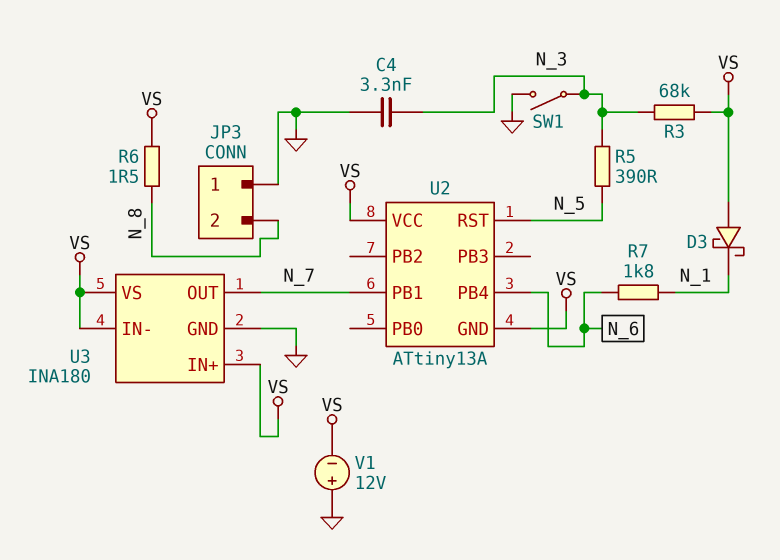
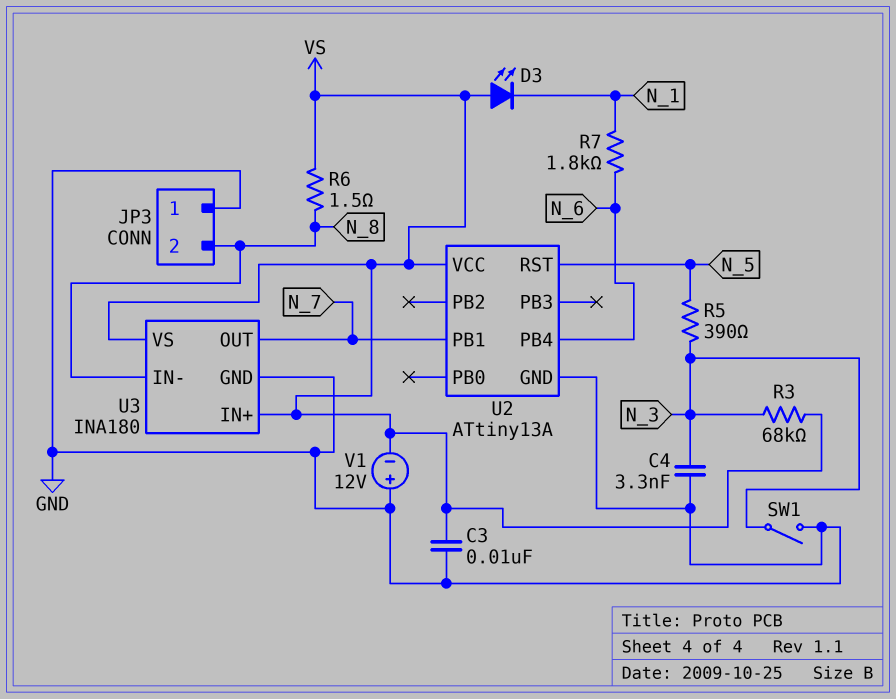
C3: none -> 10nF (GND, VS)
D3: schottky (A VS, K N_1) -> LED (A VS, K N_1)
U2 pin GND: VS -> GND
U3 pin IN-: VS -> N_8

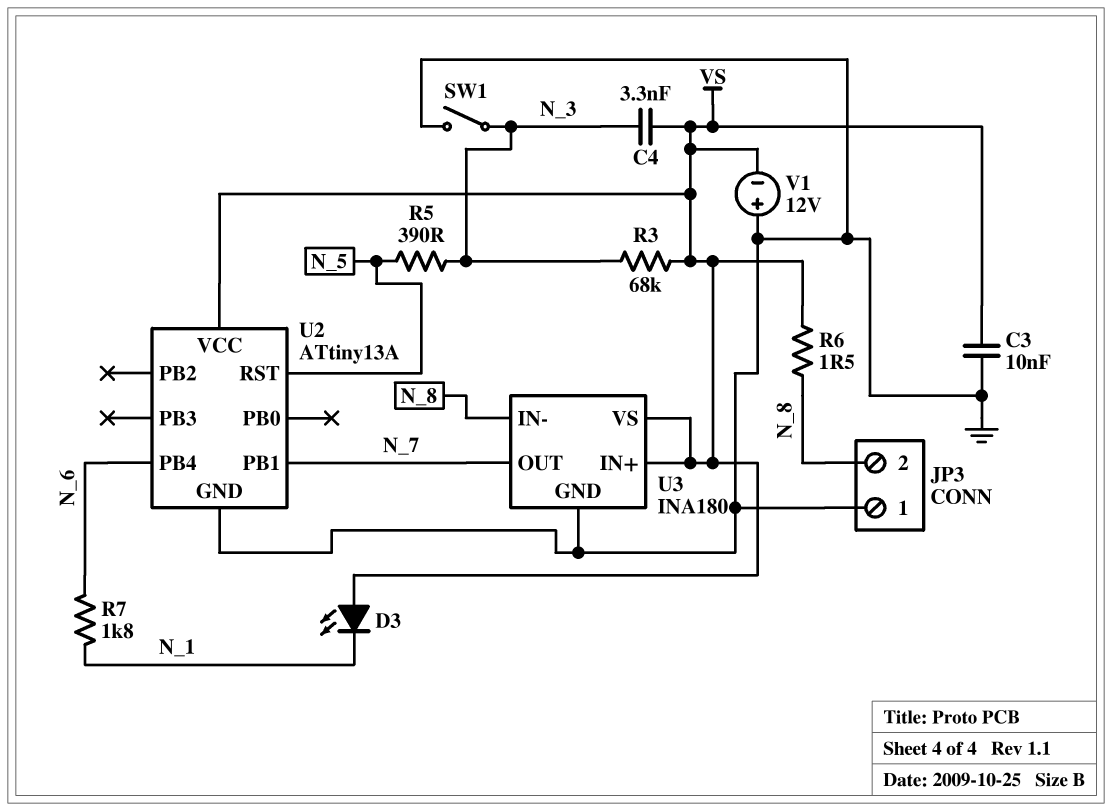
C4: 3.3nF (GND, N_3) -> 3.3nF (N_3, VS)

